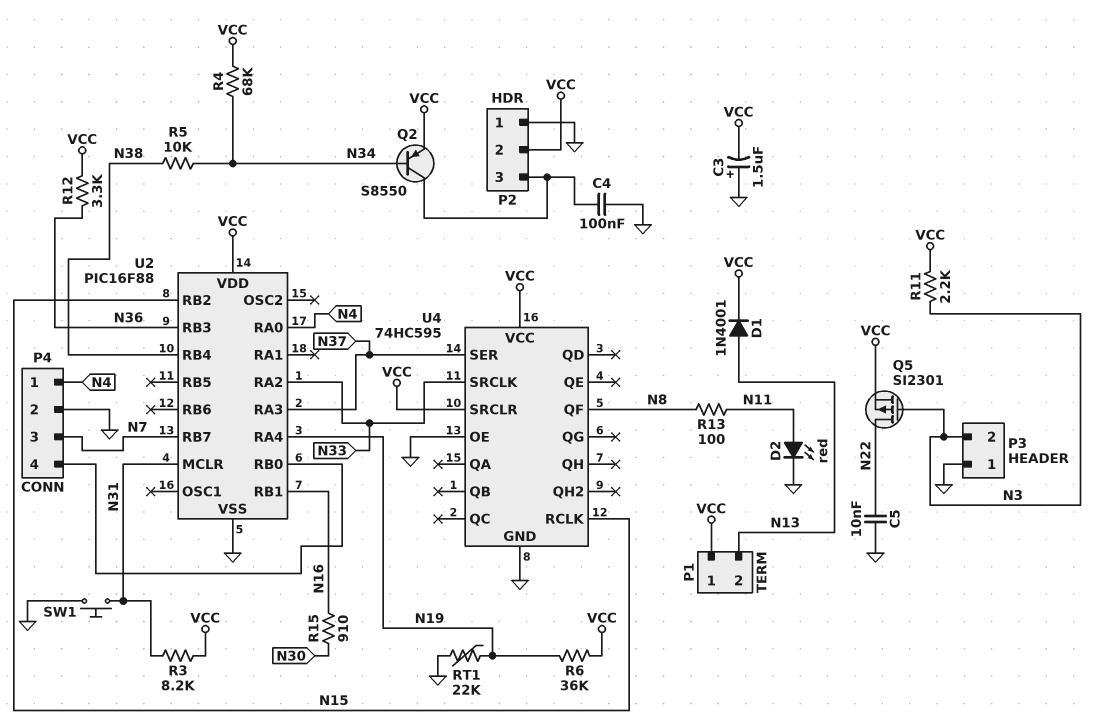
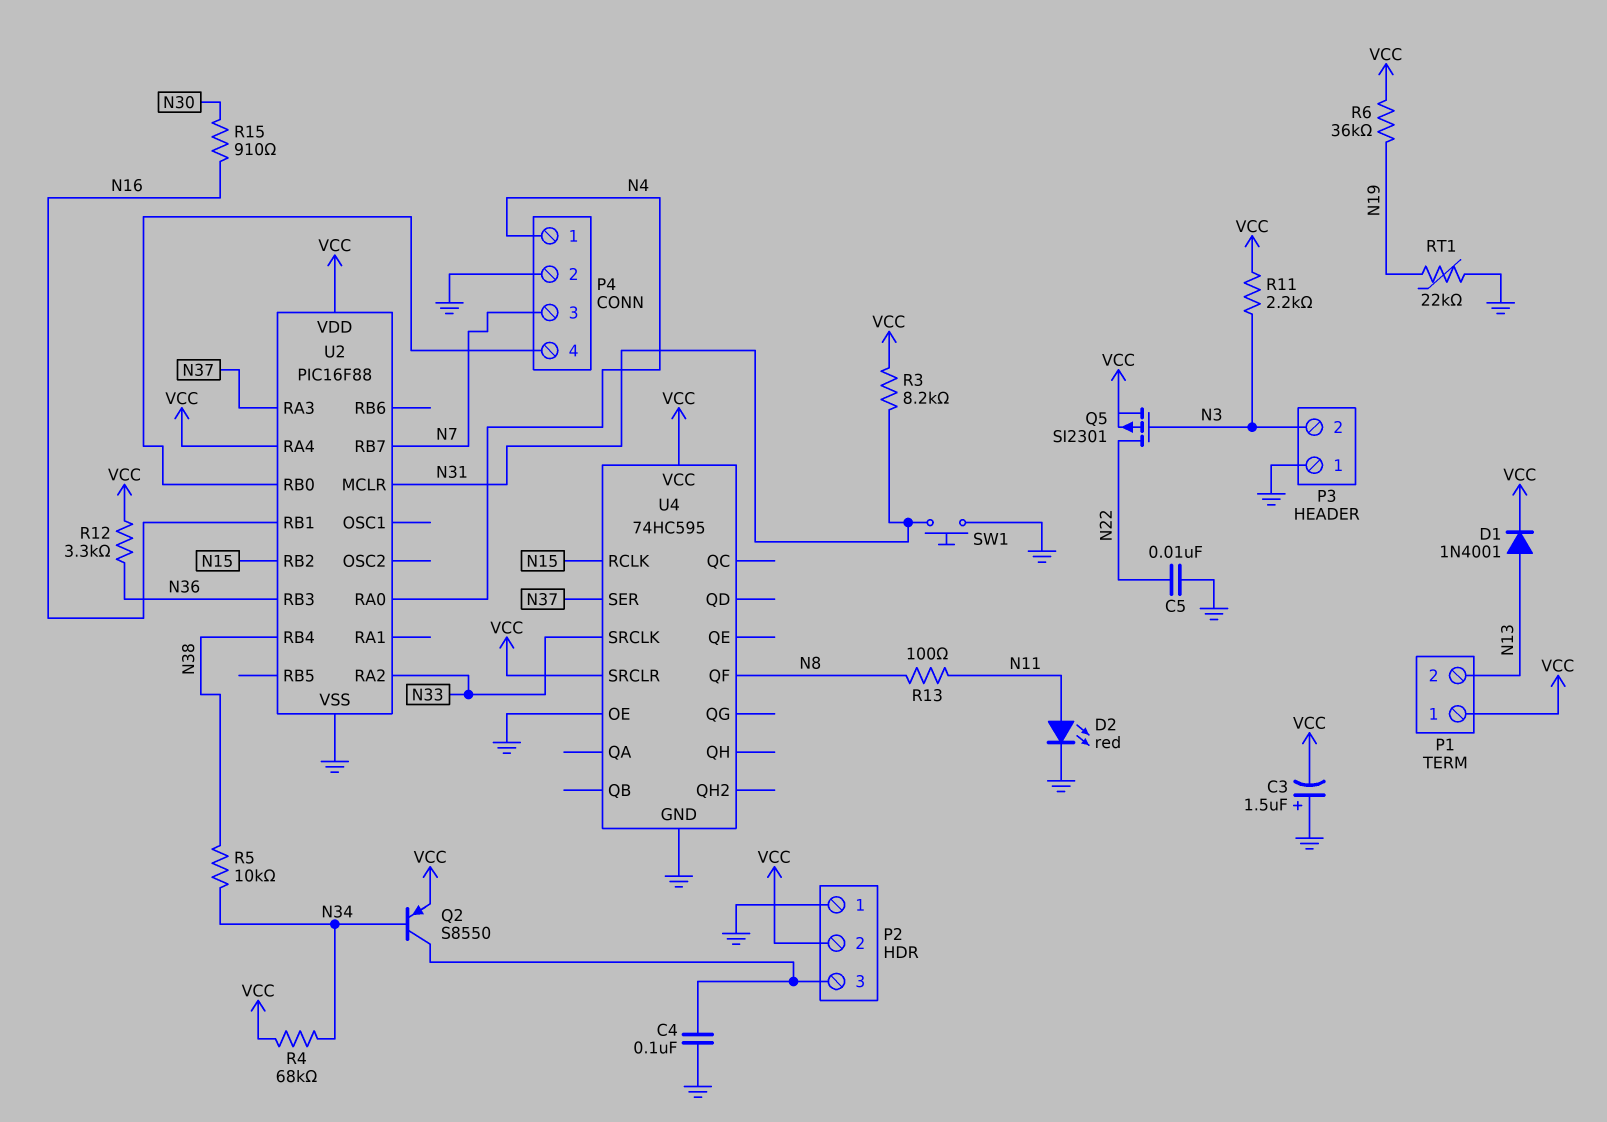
U2 pin RA4: N19 -> VCC

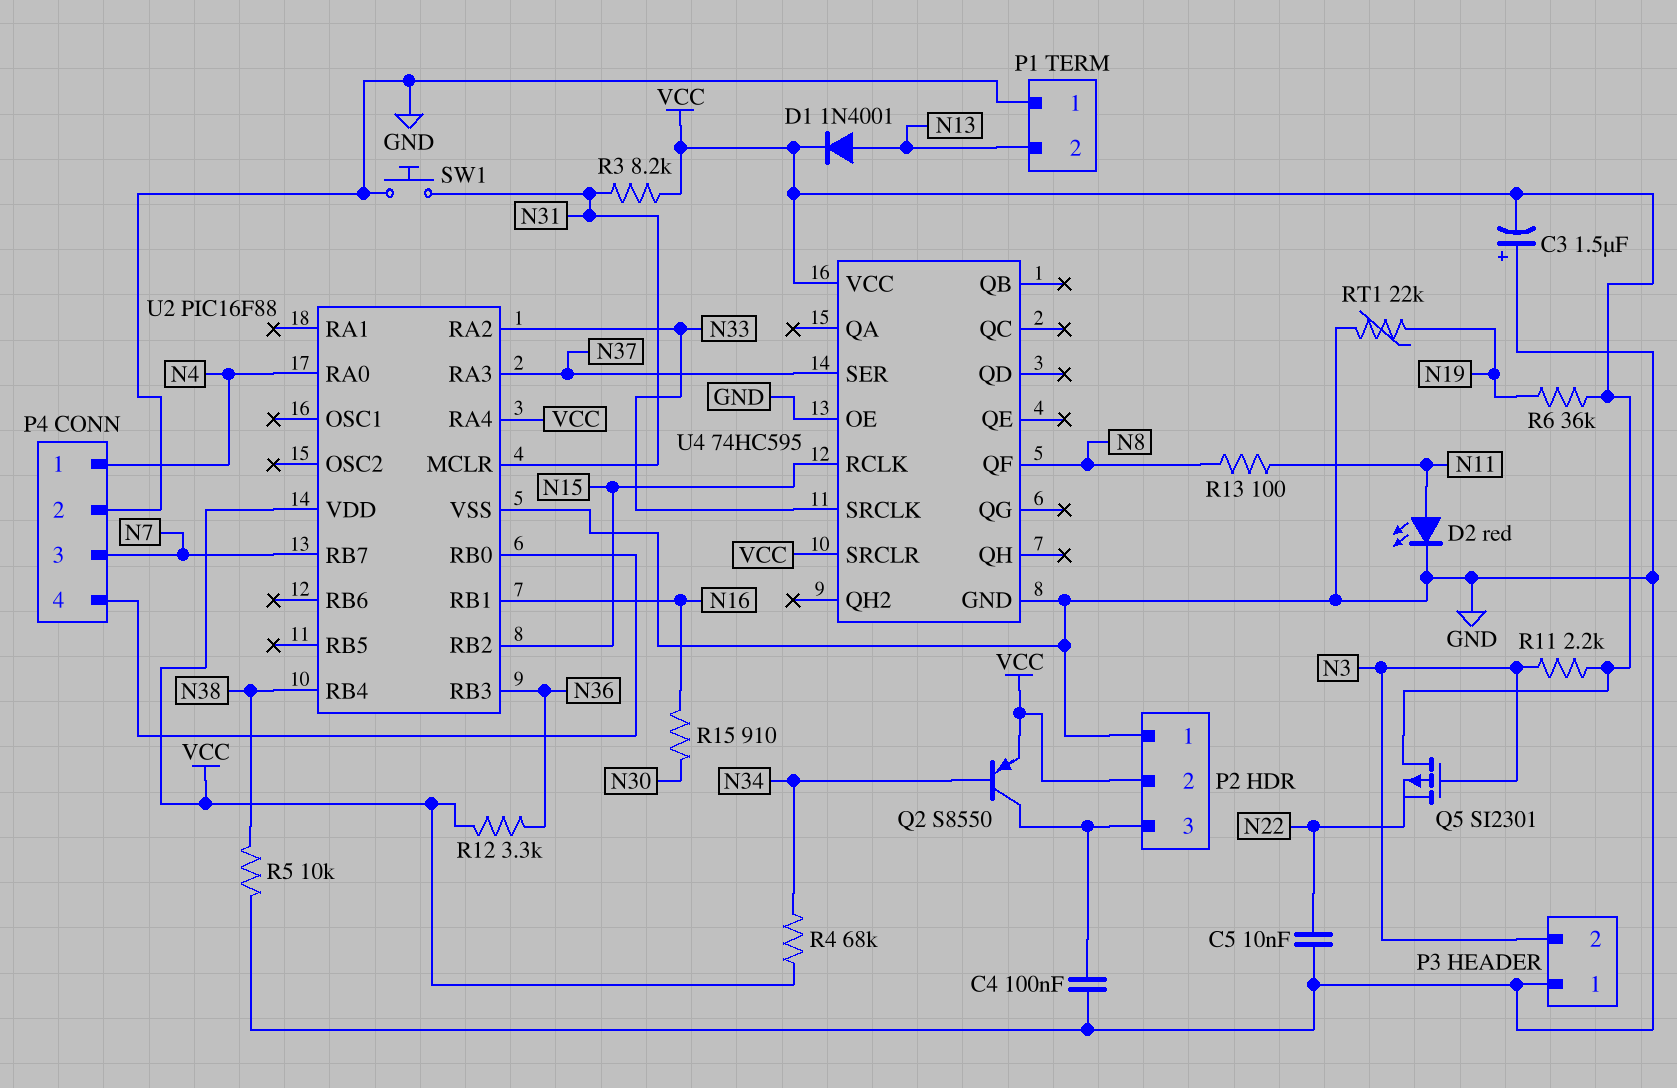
P1 pin 1: VCC -> GND
Q5: PMOS SI2301 (G N3, D N22, S VCC) -> PMOS SI2301 (G N3, D VCC, S N22)
R5: 10k (N34, N38) -> 10k (GND, N38)

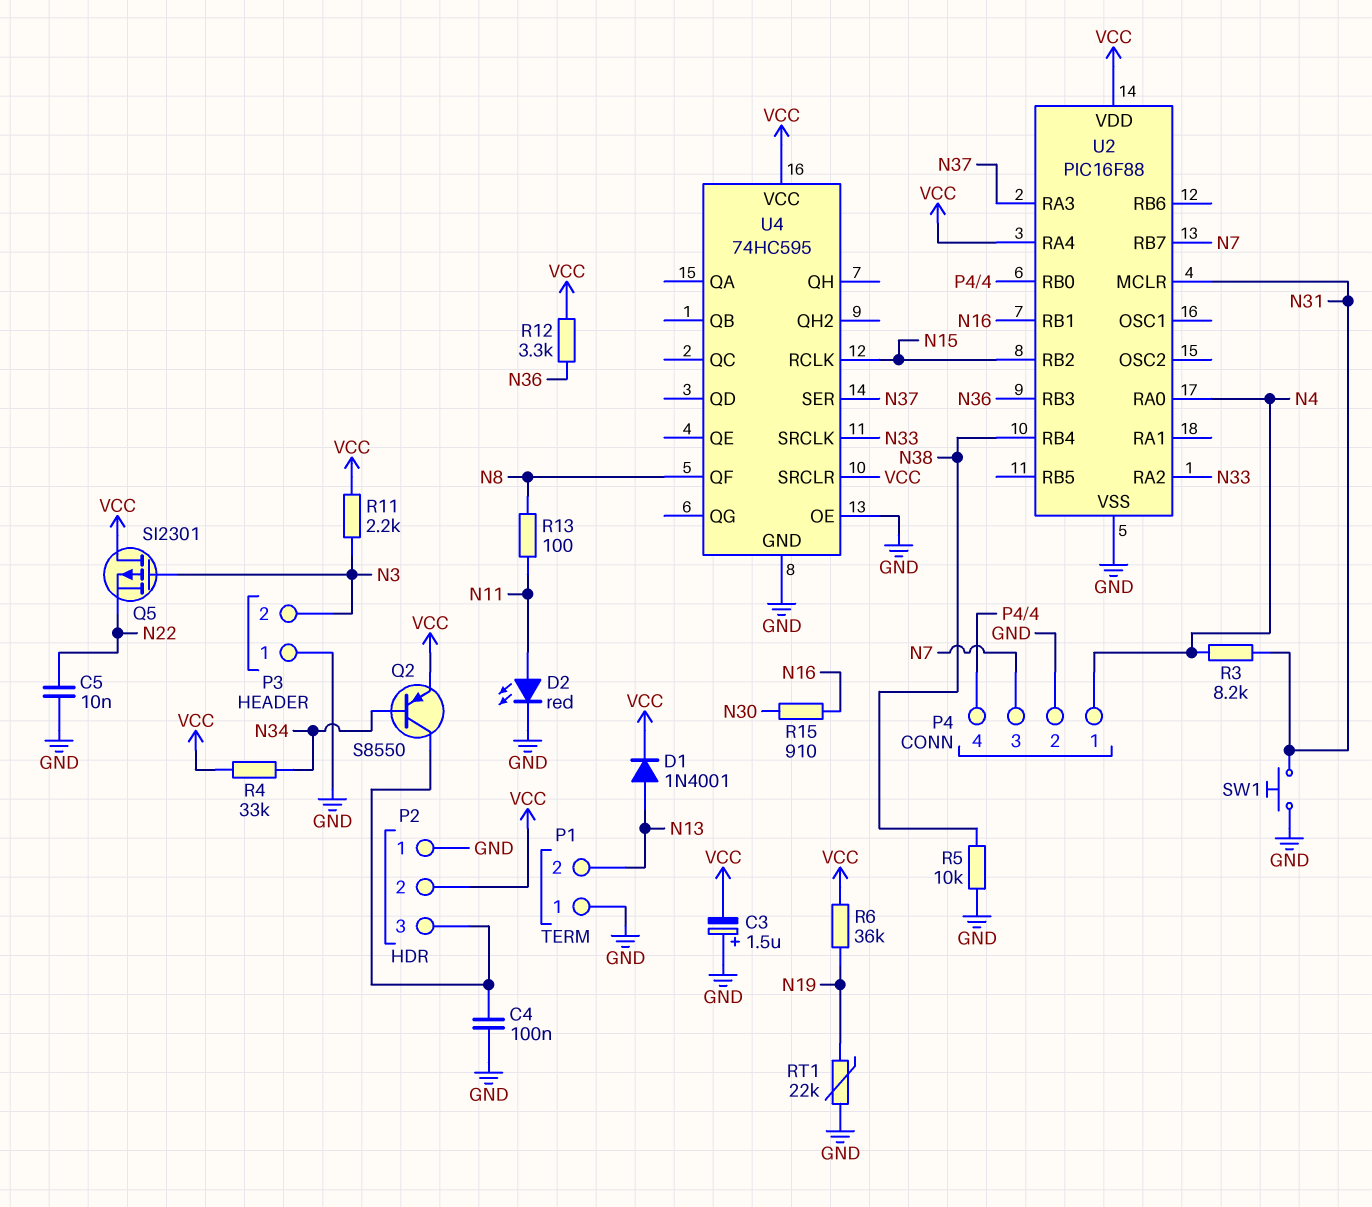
R3: 8.2k (N31, VCC) -> 8.2k (N4, N31)
R4: 68k (N34, VCC) -> 33k (N34, VCC)

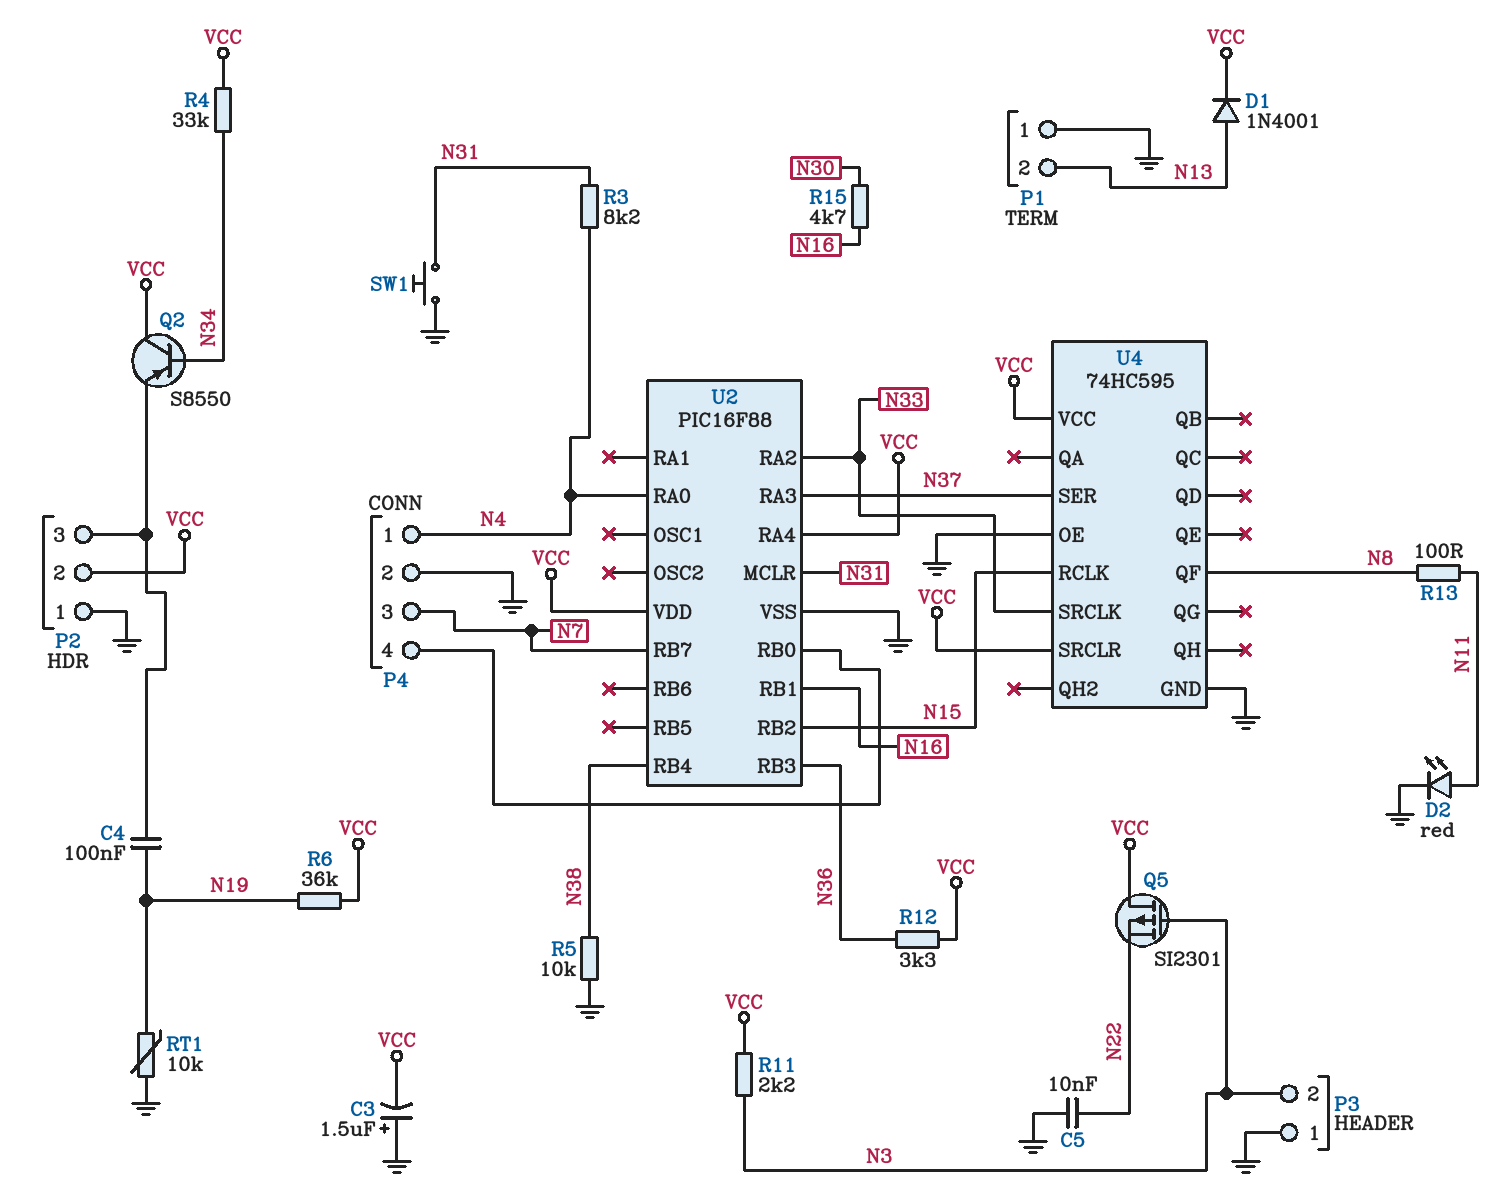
C4: 100nF (GND, P2/3) -> 100nF (N19, P2/3)
Q2: PNP S8550 (B N34, C P2/3, E VCC) -> PNP S8550 (B N34, C VCC, E P2/3)
R15: 910 (N16, N30) -> 4.7k (N16, N30)
RT1: 22k (GND, N19) -> 10k (GND, N19)

